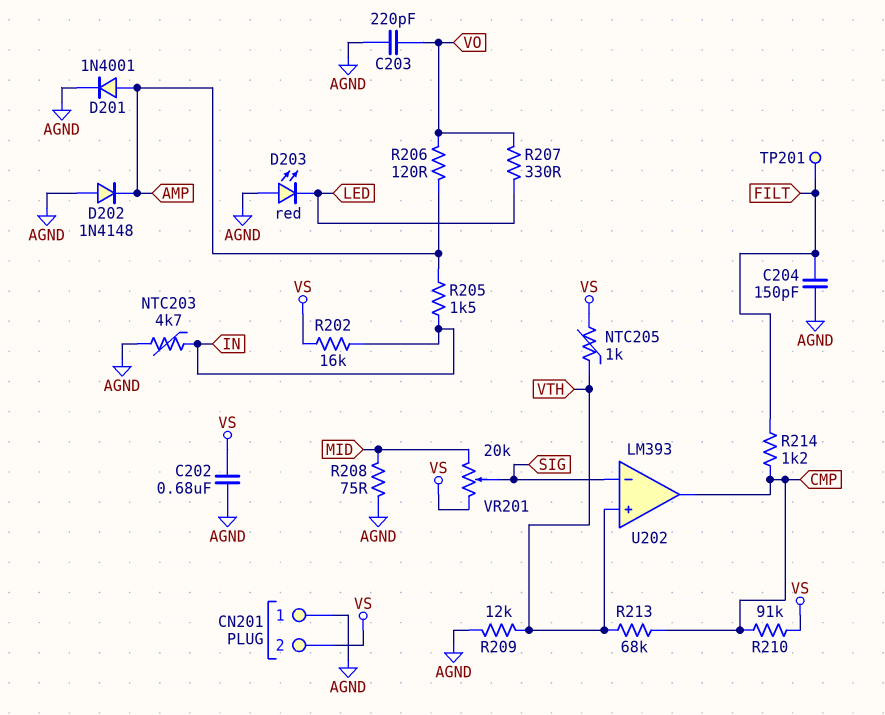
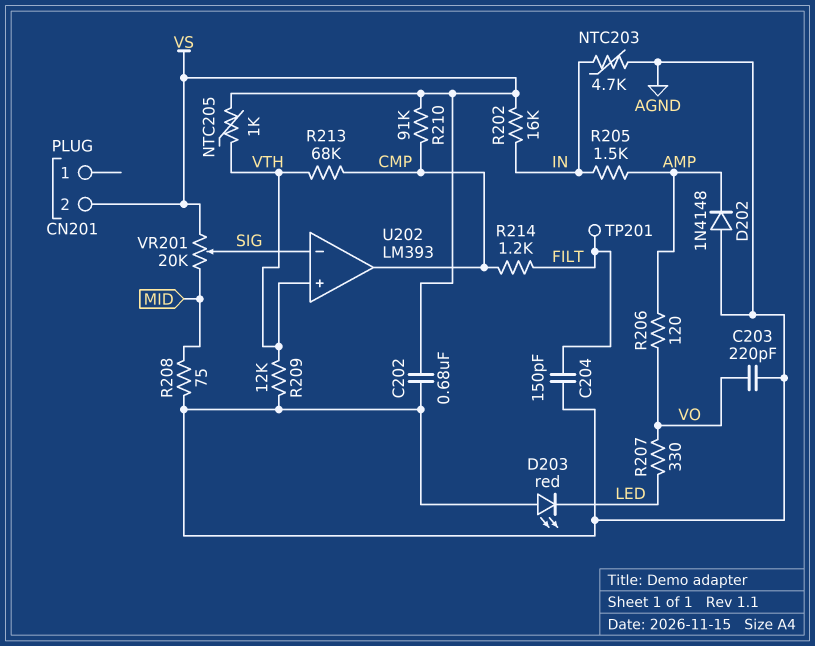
CN201 pin 1: AGND -> none
D201: diode 1N4001 (A AMP, K AGND) -> none

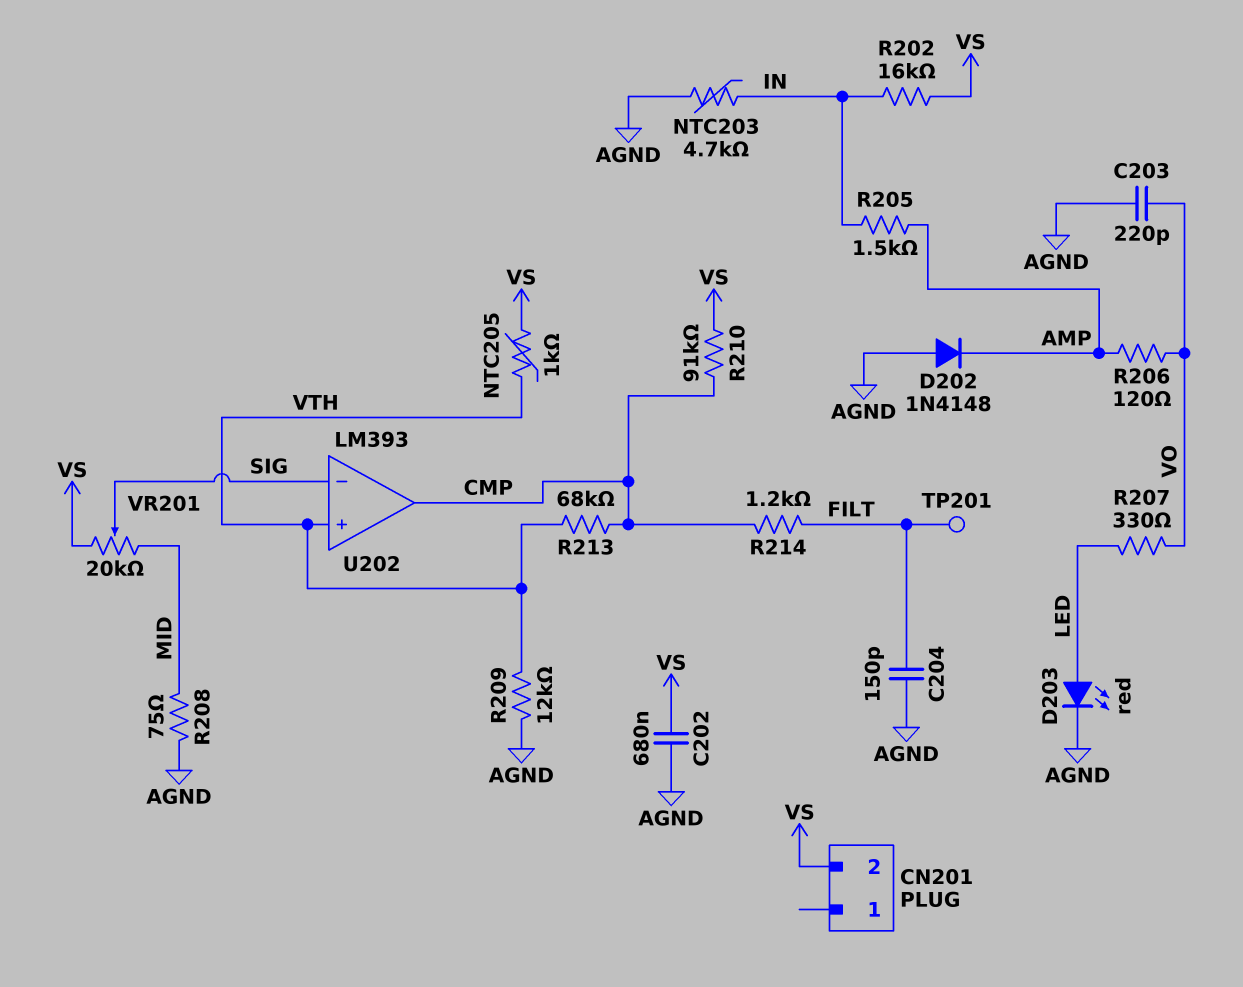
D203: LED red (A AGND, K LED) -> LED red (A LED, K AGND)

